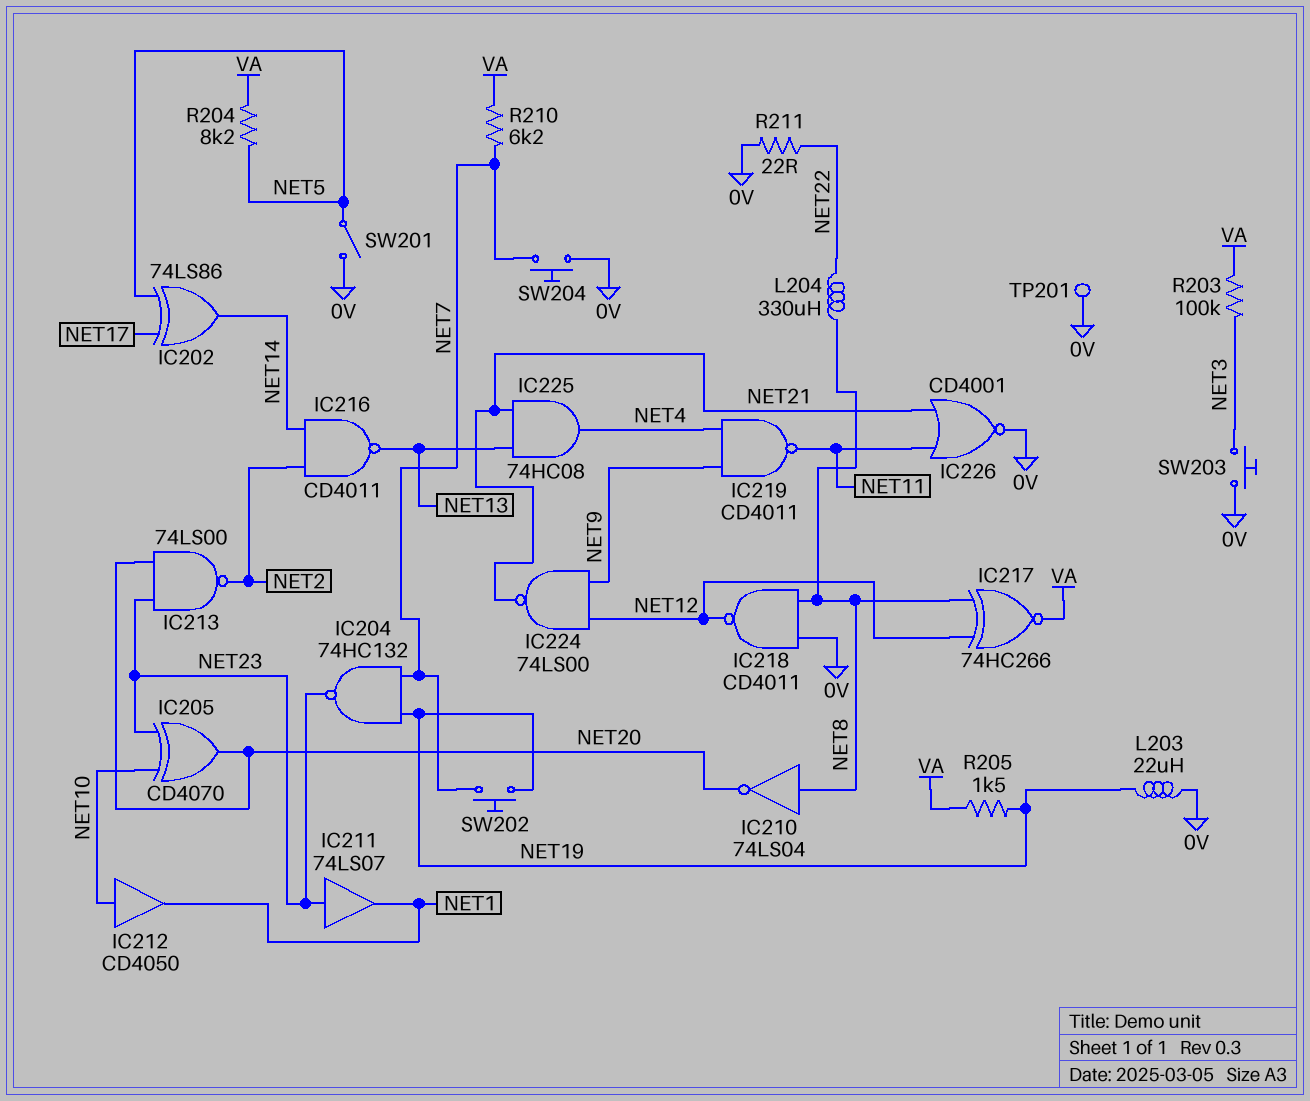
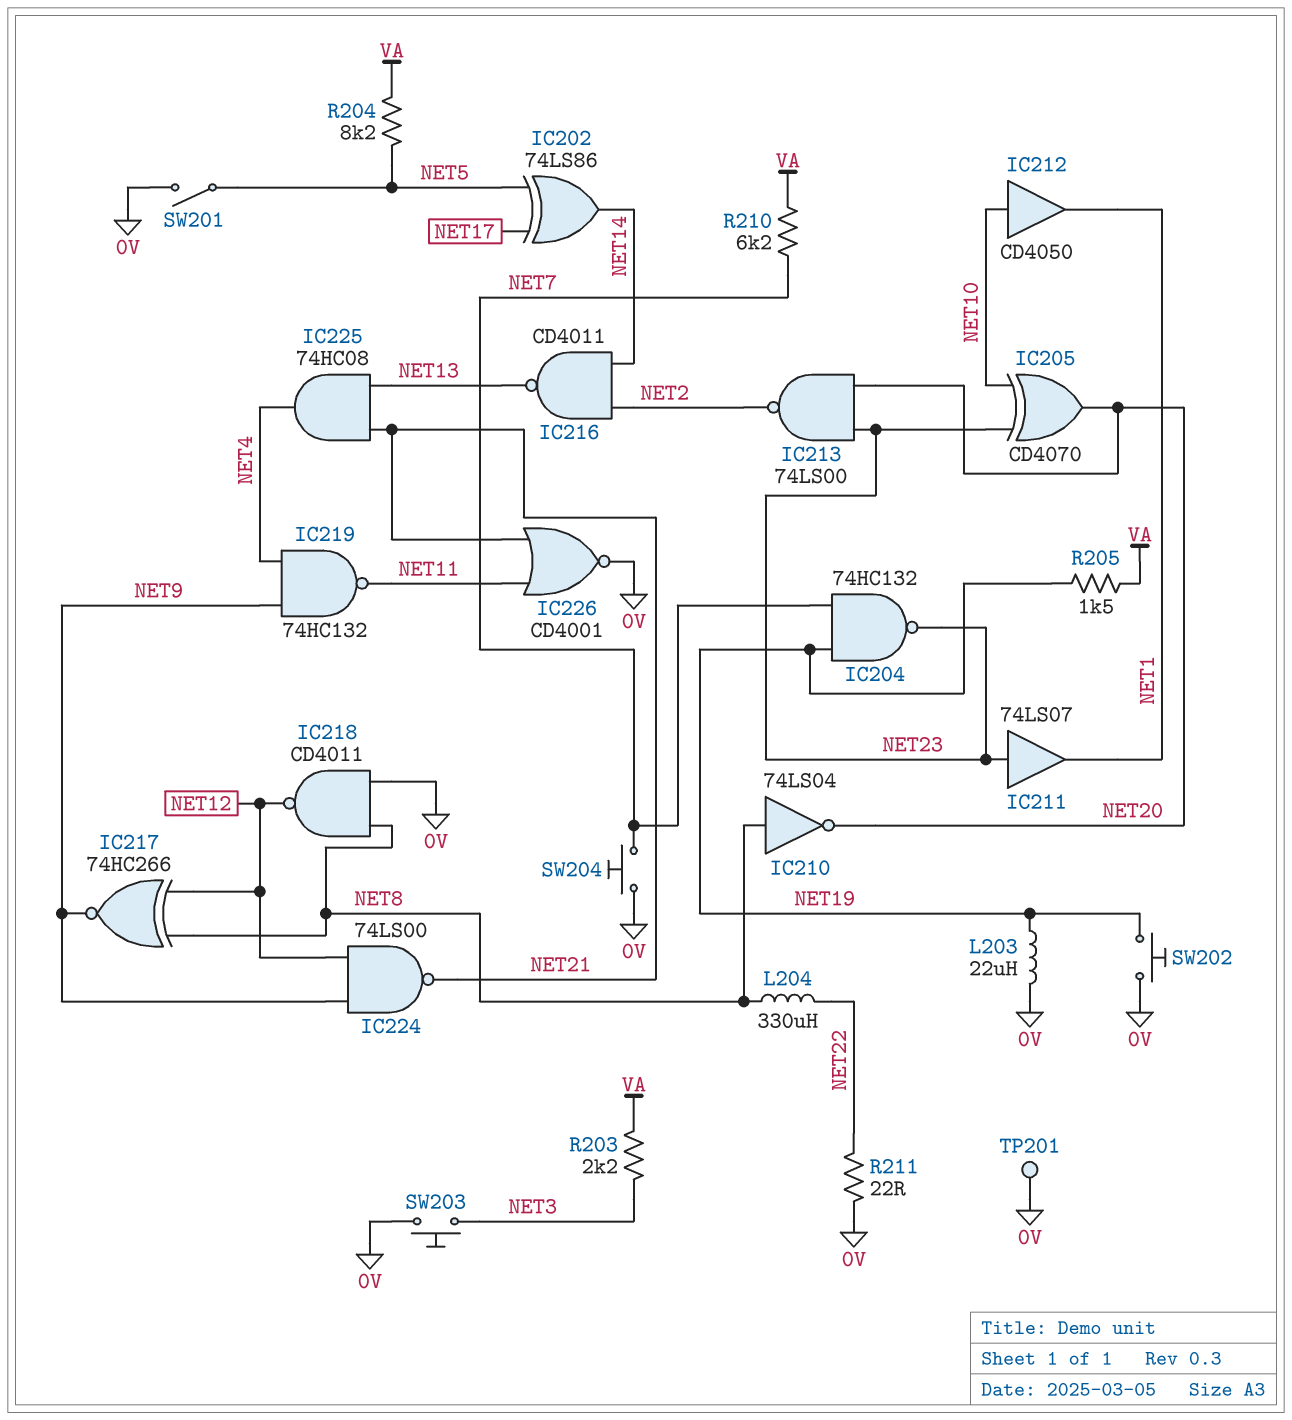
IC217: XNOR 74HC266 (in NET8, in NET12, out VA) -> XNOR 74HC266 (in NET8, in NET12, out NET9)
IC219: NAND CD4011 (in NET4, in NET9, out NET11) -> NAND 74HC132 (in NET4, in NET9, out NET11)
R203: 100k (NET3, VA) -> 2.2k (NET3, VA)
SW202: button (NET7, NET19) -> button (0V, NET19)

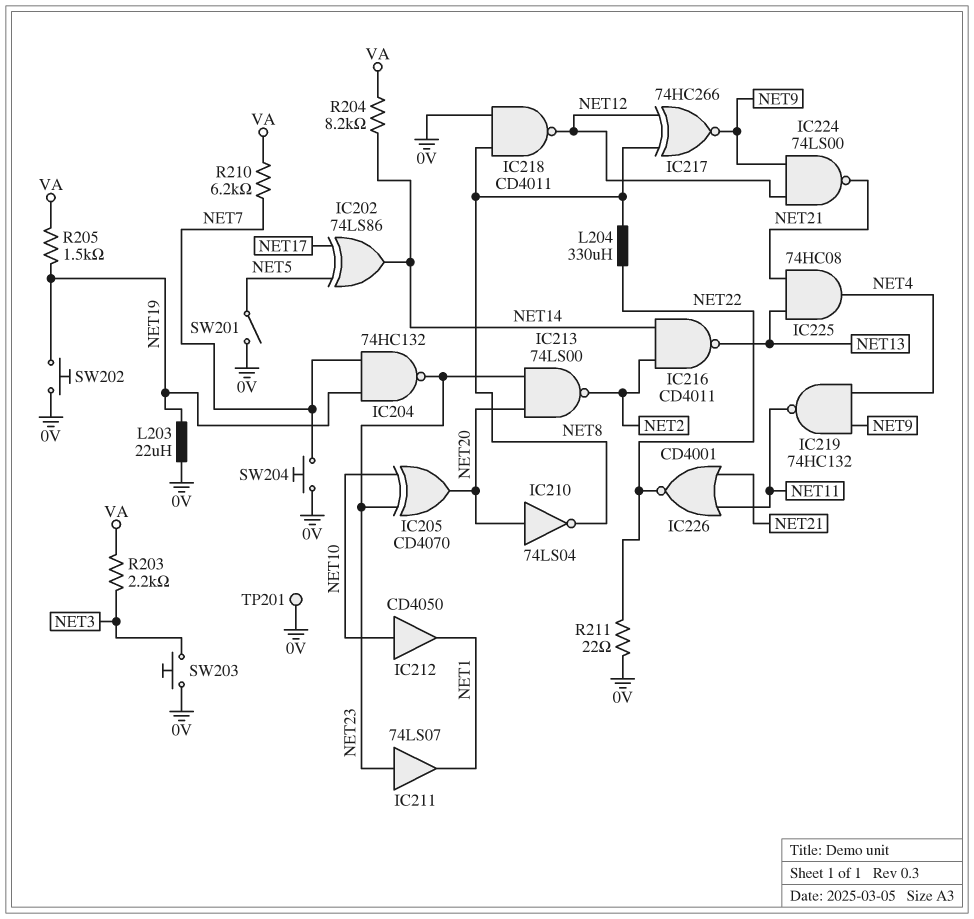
IC210: NOT 74LS04 (in NET8, out NET20) -> NOT 74LS04 (in NET20, out NET8)
IC226: NOR CD4001 (in NET11, in NET21, out 0V) -> NOR CD4001 (in NET11, in NET21, out NET22)
R204: 8.2k (NET5, VA) -> 8.2k (NET14, VA)

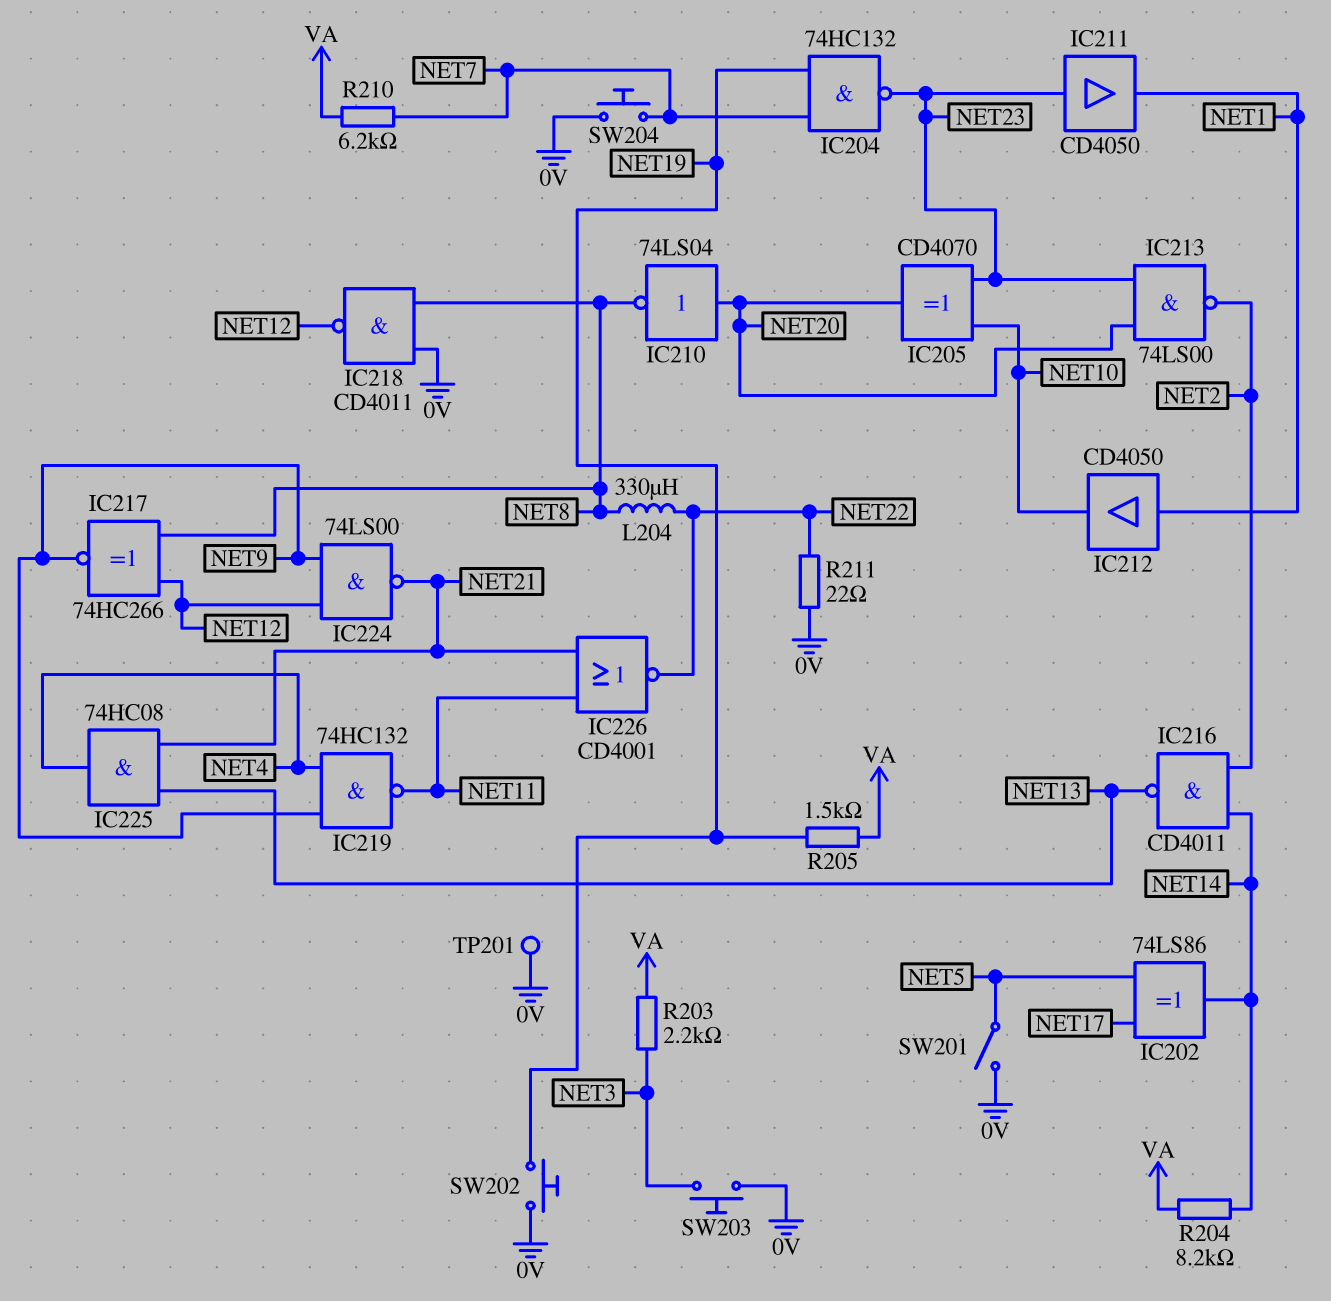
IC211: buffer 74LS07 (in NET23, out NET1) -> buffer CD4050 (in NET23, out NET1)
IC212: buffer CD4050 (in NET10, out NET1) -> buffer CD4050 (in NET1, out NET10)
L203: 22uH (0V, NET19) -> none

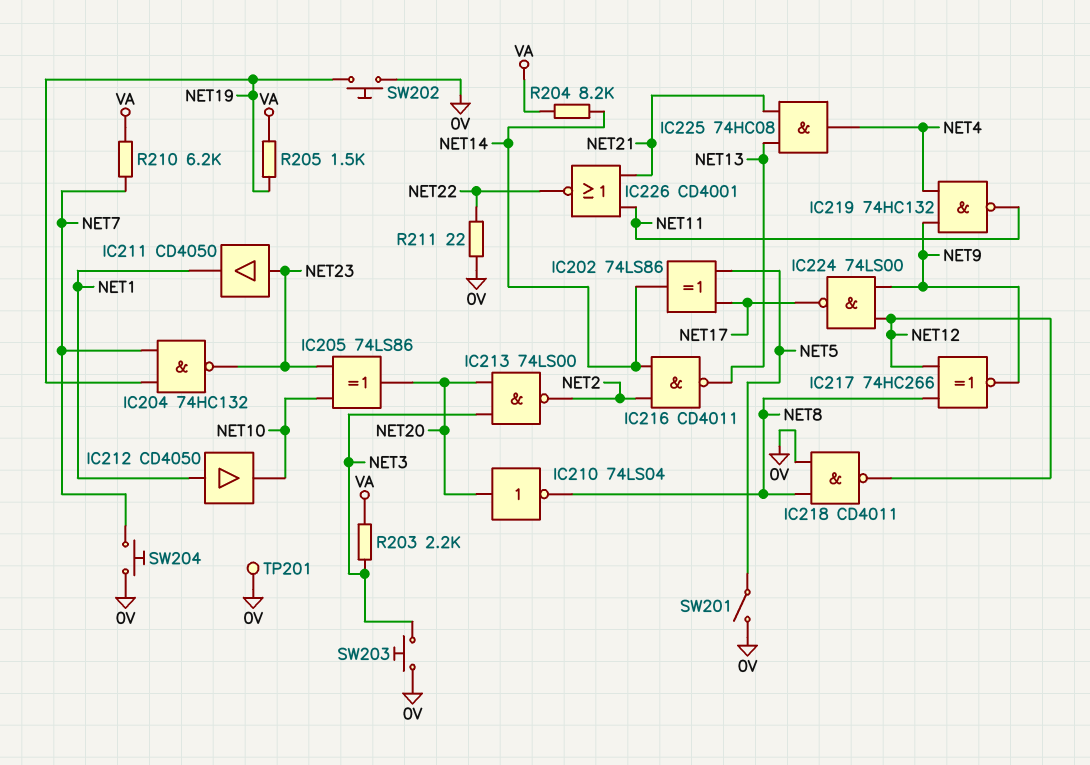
IC205: XOR CD4070 (in NET10, in NET23, out NET20) -> XOR 74LS86 (in NET10, in NET23, out NET20)
IC213: NAND 74LS00 (in NET20, in NET23, out NET2) -> NAND 74LS00 (in NET3, in NET20, out NET2)
IC224: NAND 74LS00 (in NET9, in NET12, out NET21) -> NAND 74LS00 (in NET9, in NET12, out NET17)
L204: 330uH (NET8, NET22) -> none

